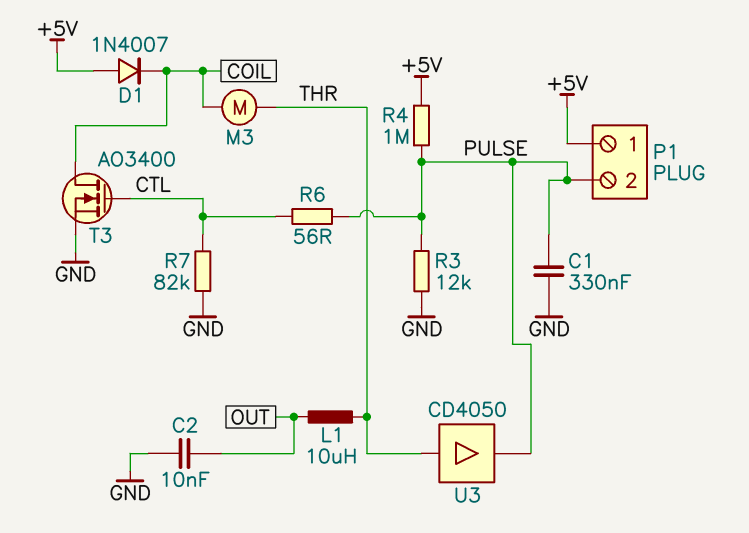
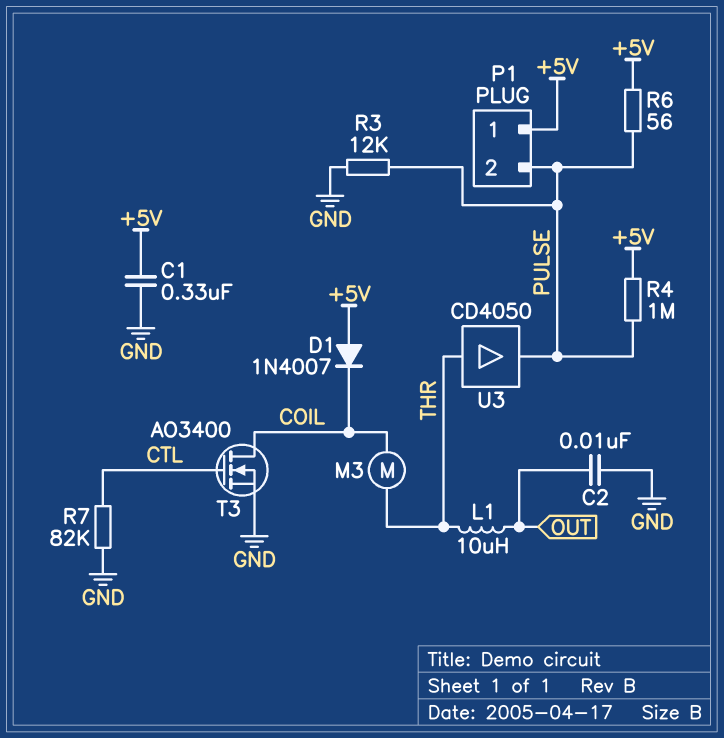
C1: 330nF (GND, PULSE) -> 330nF (+5V, GND)
R6: 56 (CTL, PULSE) -> 56 (+5V, PULSE)

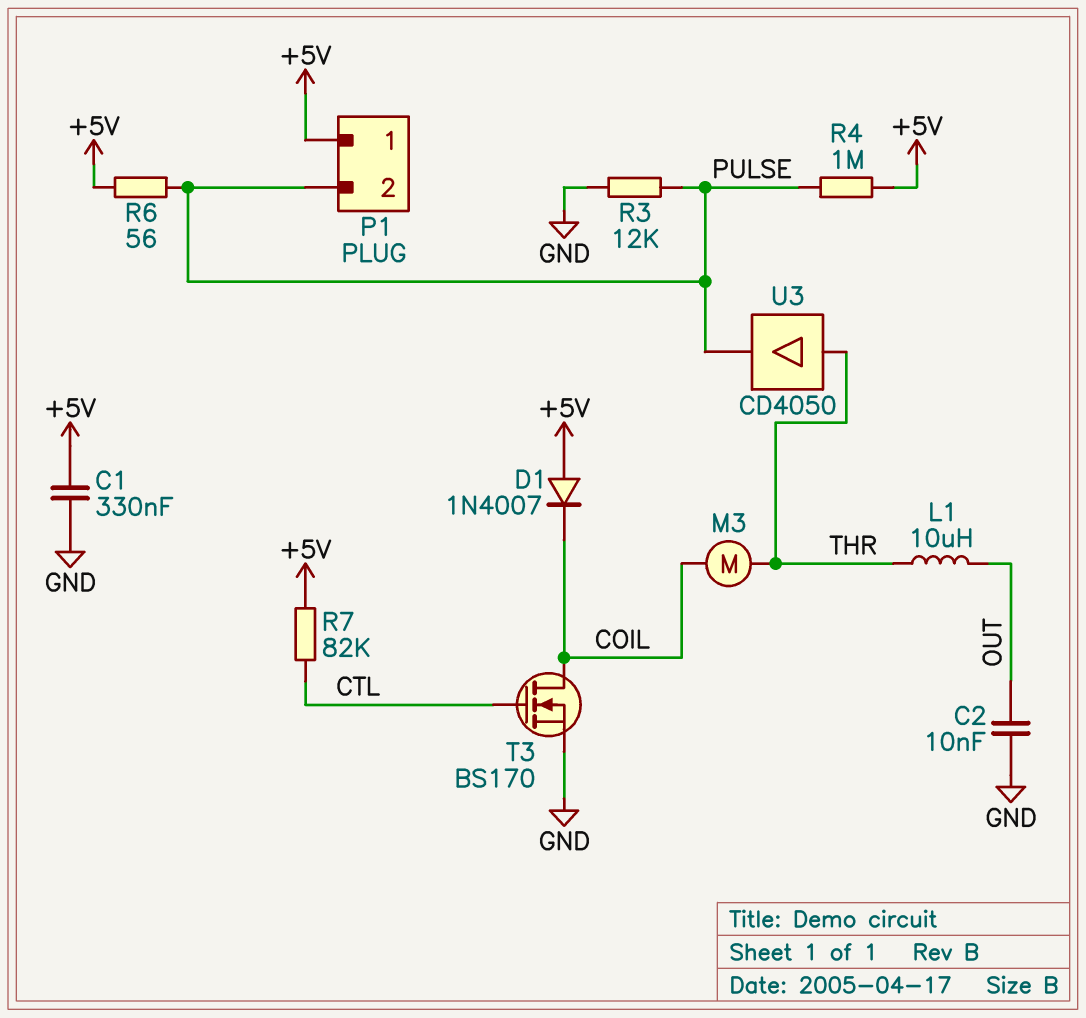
R7: 82k (CTL, GND) -> 82k (+5V, CTL)
T3: NMOS AO3400 (G CTL, D COIL, S GND) -> NMOS BS170 (G CTL, D COIL, S GND)

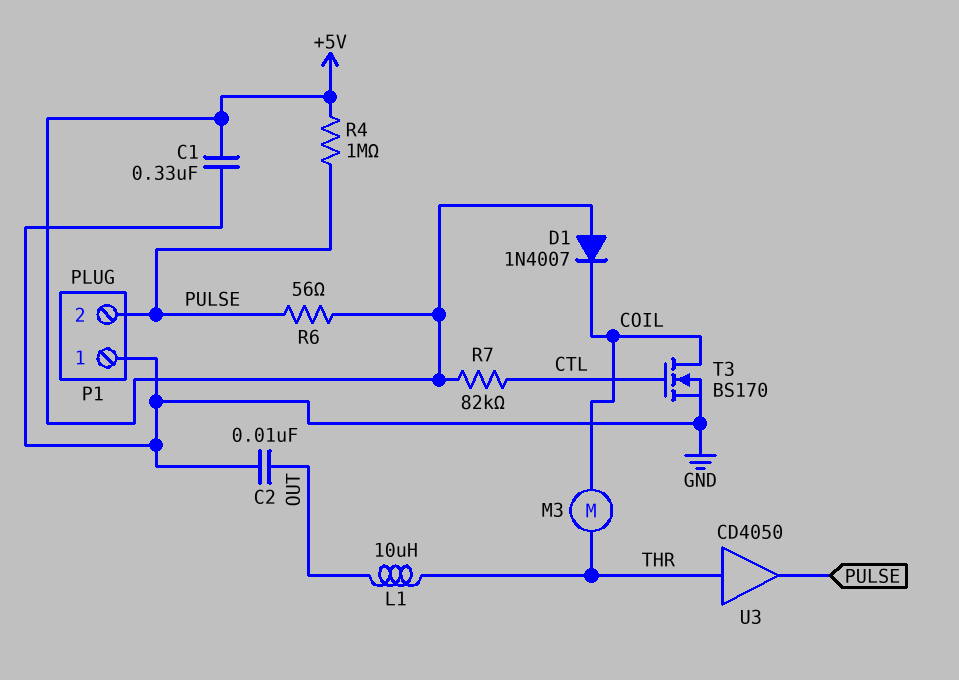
P1 pin 1: +5V -> GND
R3: 12k (GND, PULSE) -> none

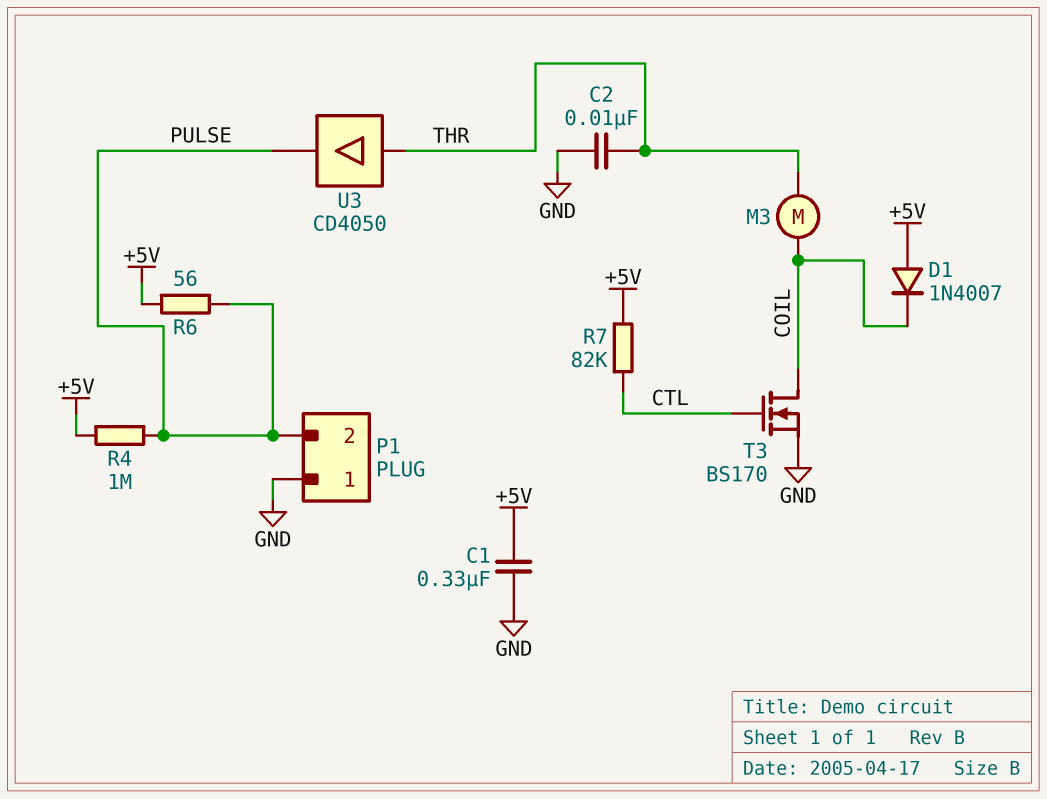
C2: 10nF (GND, OUT) -> 10nF (GND, THR)
L1: 10uH (OUT, THR) -> none

